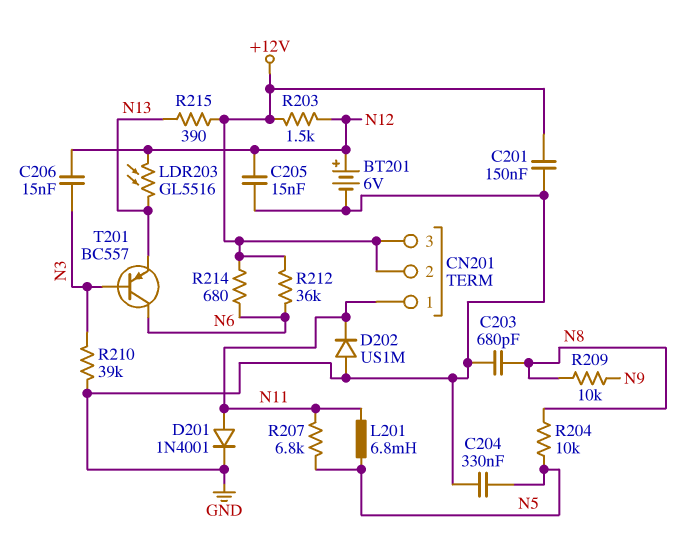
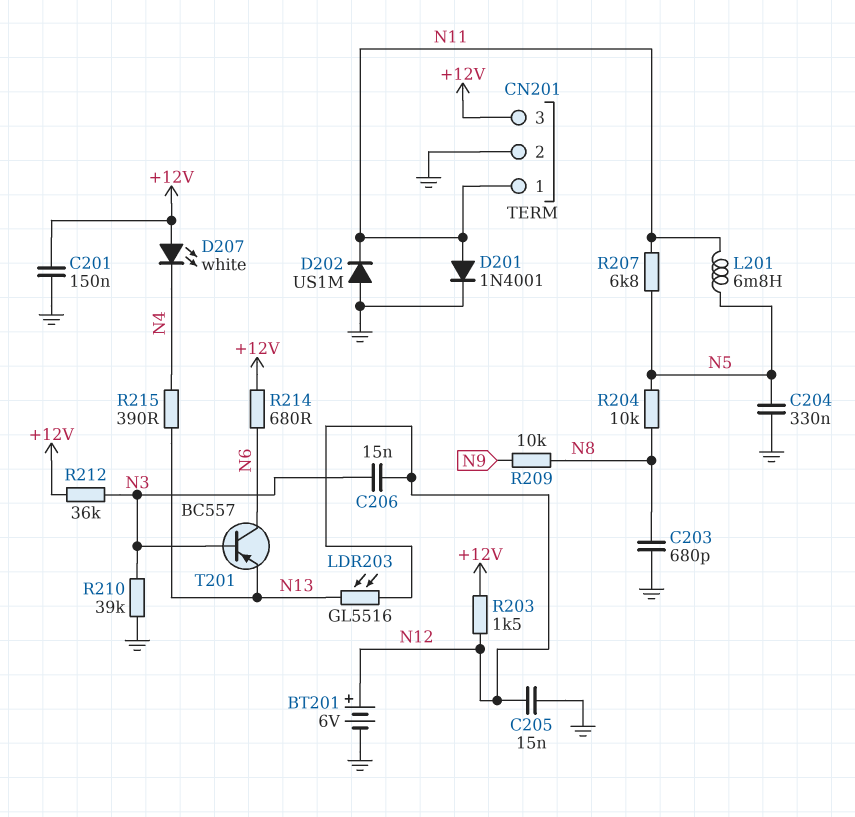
CN201 pin 2: +12V -> GND
D207: none -> LED white (A +12V, K N4)
R212: 36k (+12V, N6) -> 36k (+12V, N3)
R215: 390 (+12V, N13) -> 390 (N4, N13)

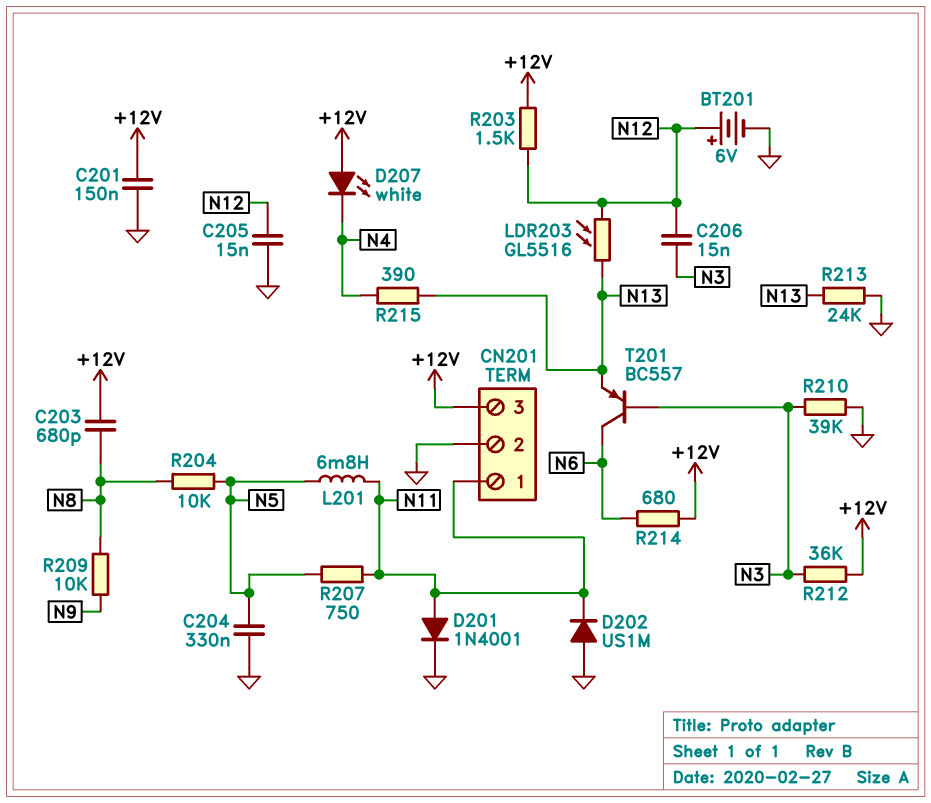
C203: 680pF (GND, N8) -> 680pF (+12V, N8)
R207: 6.8k (N5, N11) -> 750 (N5, N11)
R213: none -> 24k (GND, N13)

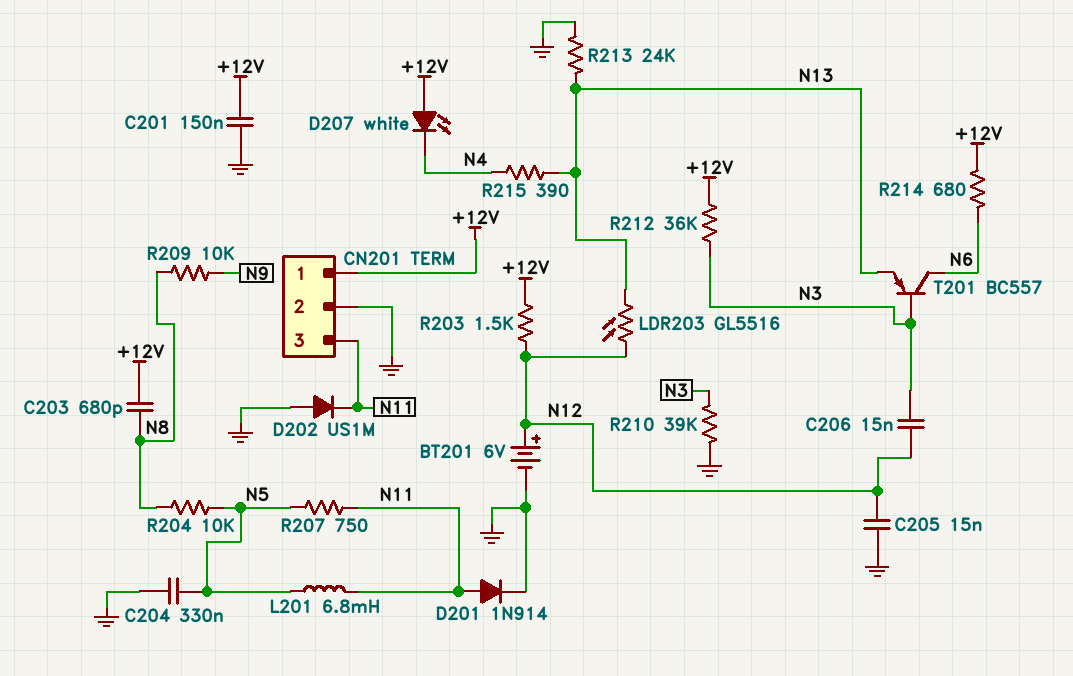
CN201 pin 1: N11 -> +12V
CN201 pin 3: +12V -> N11
D201: diode 1N4001 (A N11, K GND) -> diode 1N914 (A N11, K GND)

